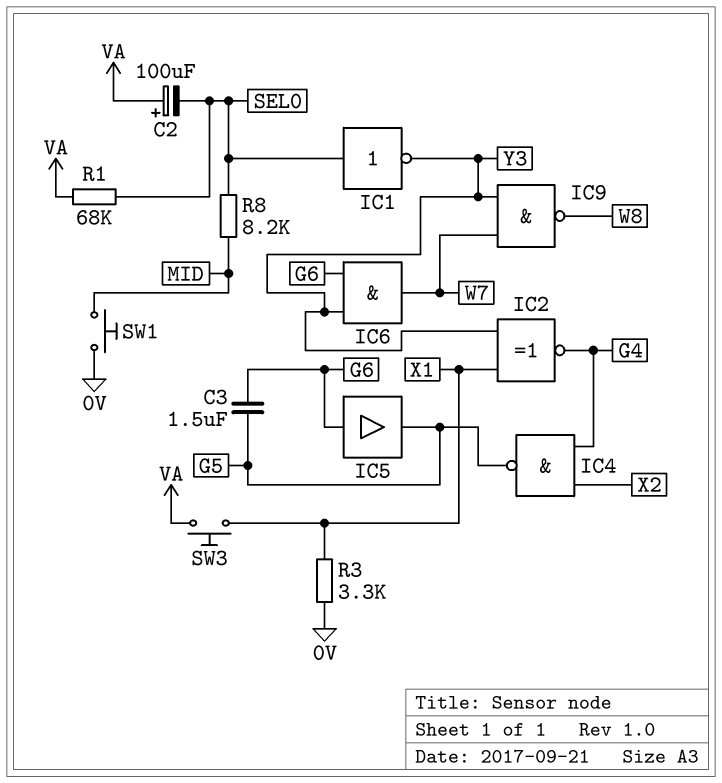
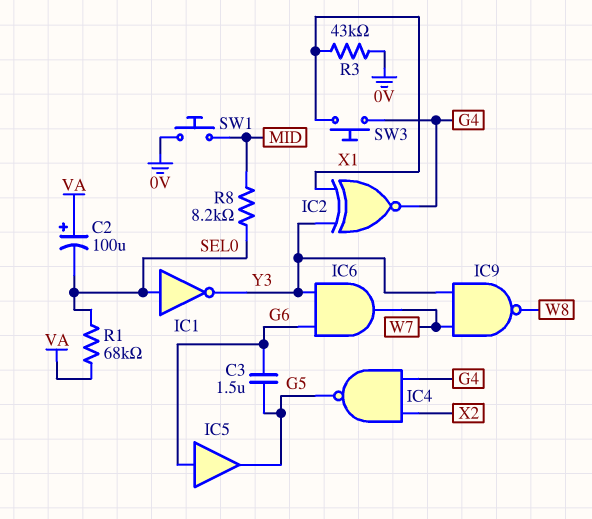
R3: 3.3k (0V, X1) -> 43k (0V, X1)
SW3: button (VA, X1) -> button (G4, X1)

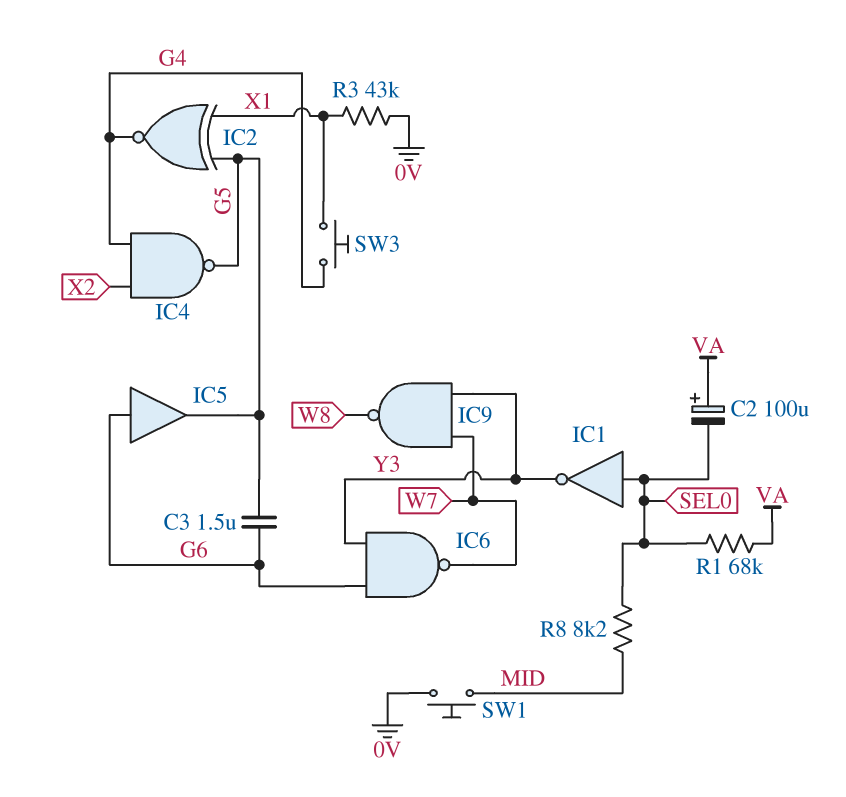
IC2: XNOR (in X1, in Y3, out G4) -> XNOR (in G5, in X1, out G4)
IC6: AND (in G6, in Y3, out W7) -> NAND (in G6, in Y3, out W7)

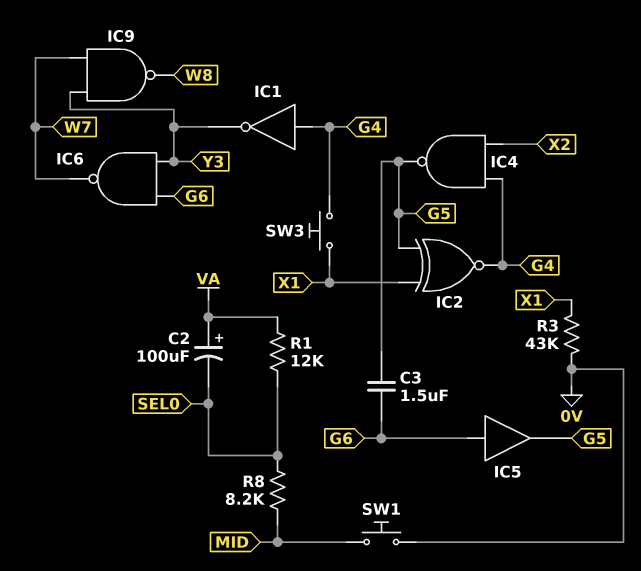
IC1: NOT (in SEL0, out Y3) -> NOT (in G4, out Y3)
R1: 68k (SEL0, VA) -> 12k (SEL0, VA)

